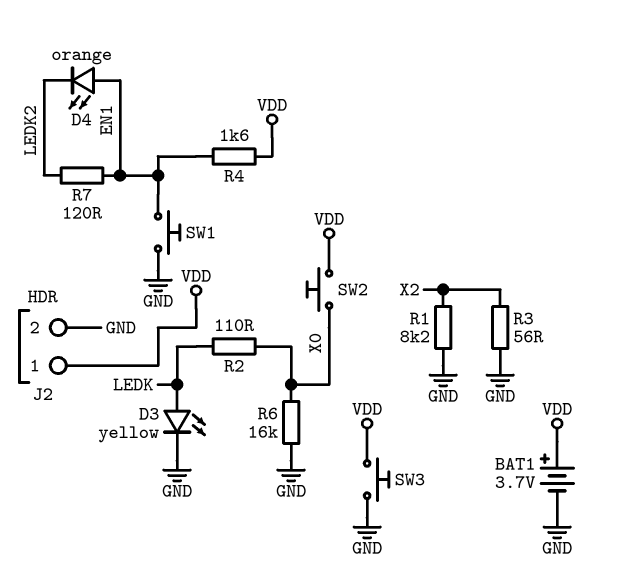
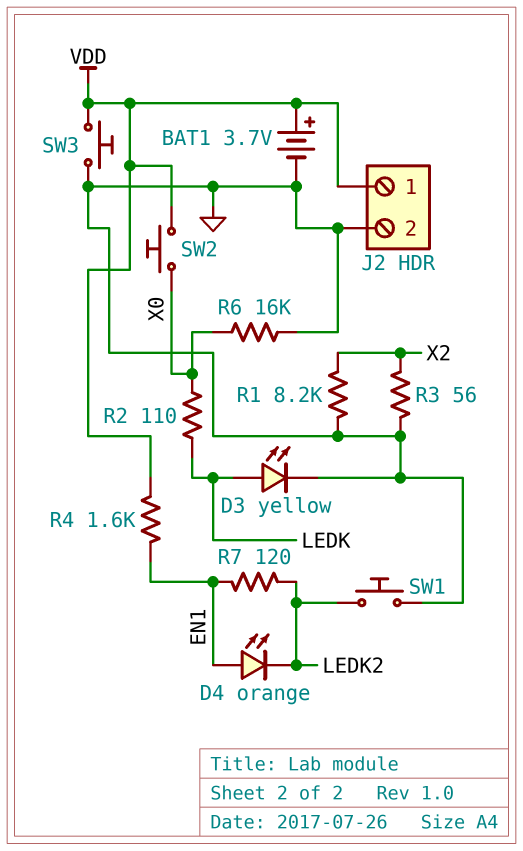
SW1: button (EN1, GND) -> button (GND, LEDK2)

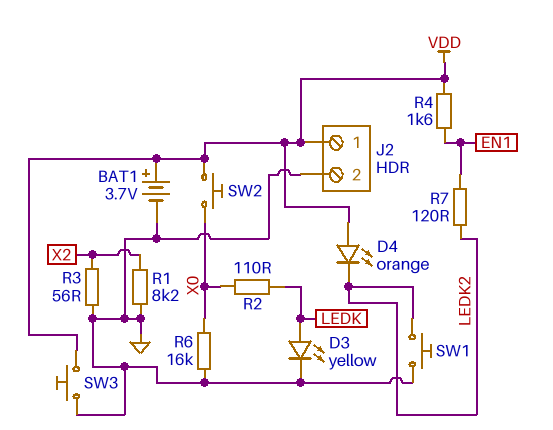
D4: LED orange (A EN1, K LEDK2) -> LED orange (A VDD, K LEDK2)

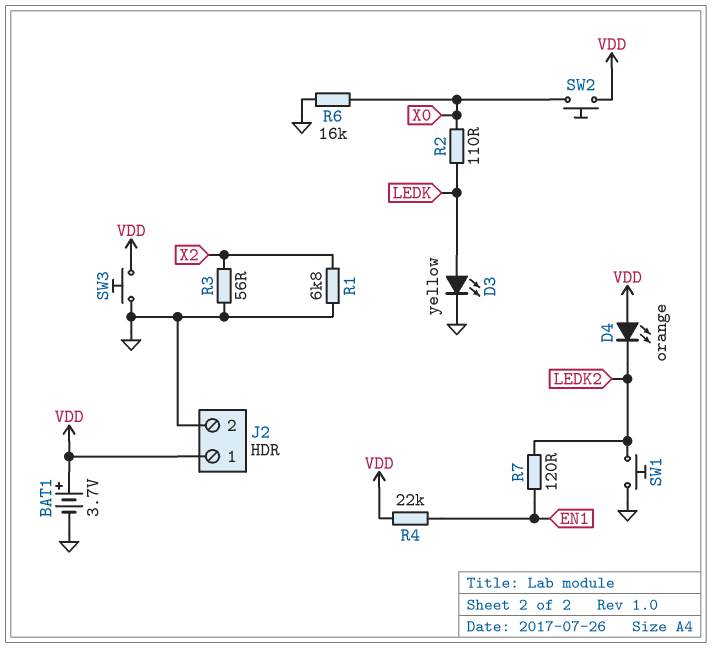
R1: 8.2k (GND, X2) -> 6.8k (GND, X2)
R4: 1.6k (EN1, VDD) -> 22k (EN1, VDD)

